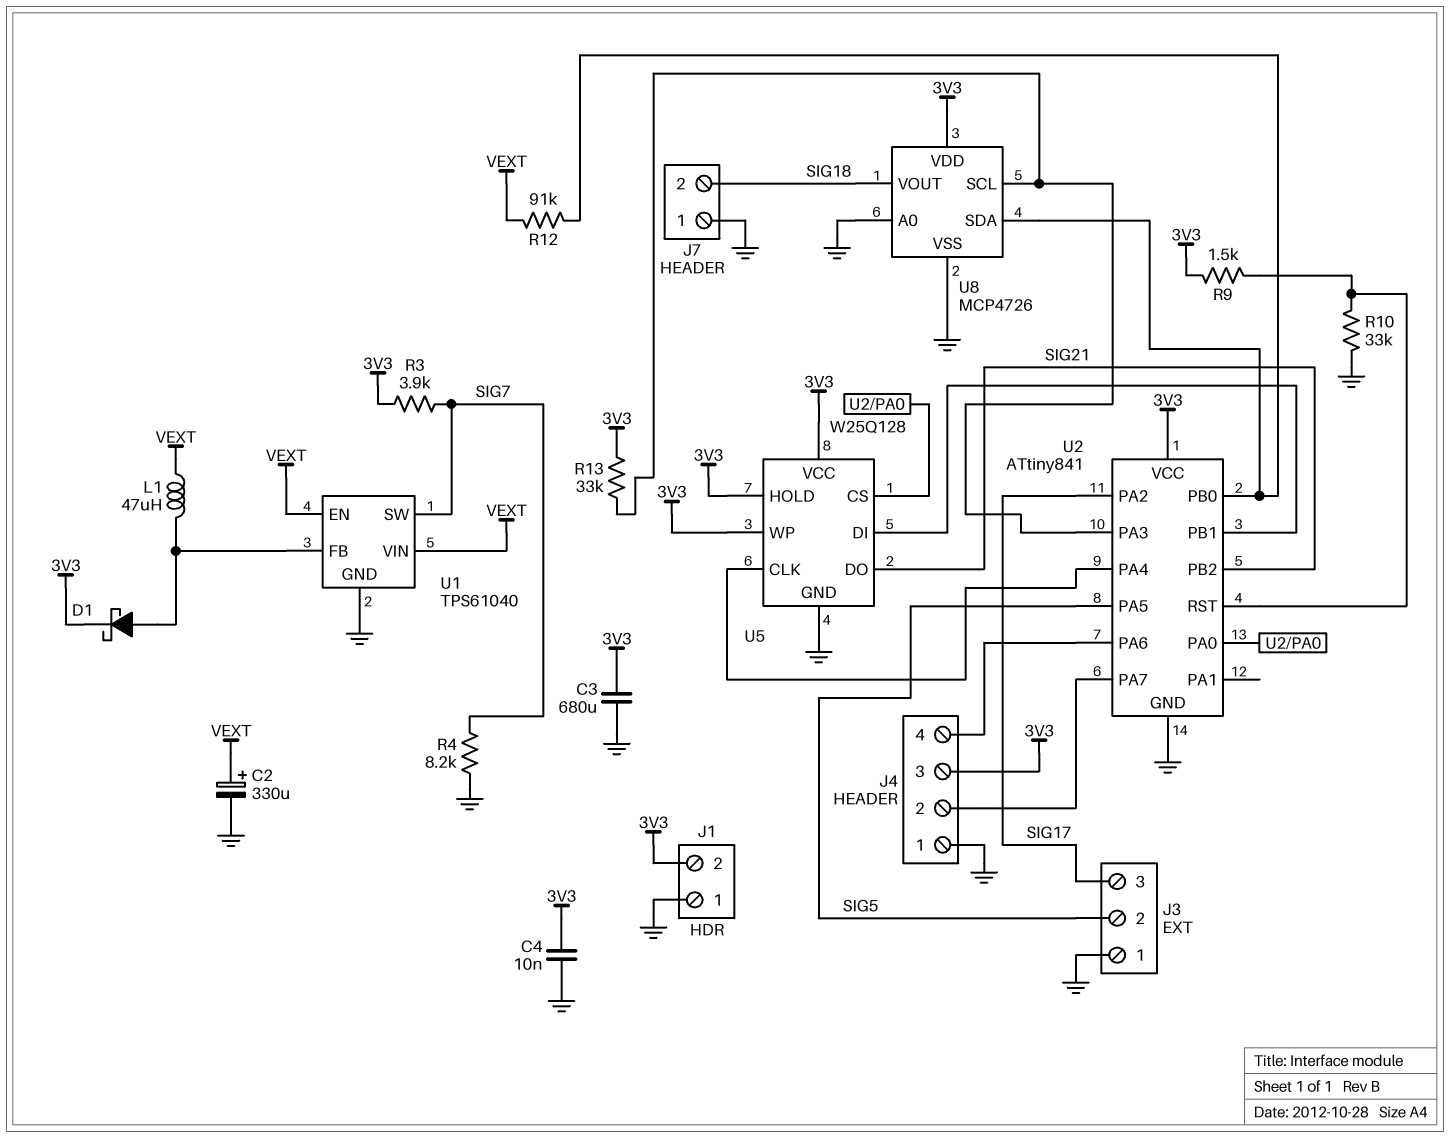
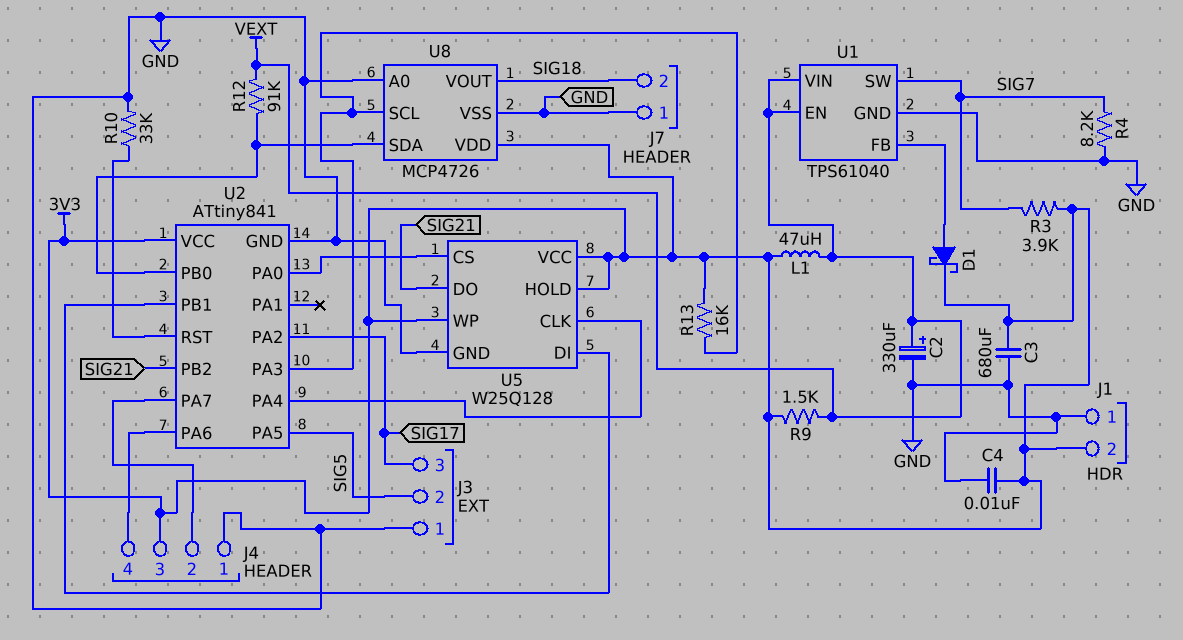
L1: 47uH (U1/FB, VEXT) -> 47uH (3V3, VEXT)
R9: 1.5k (3V3, U2/RST) -> 1.5k (3V3, VEXT)
R13: 33k (3V3, U2/PA3) -> 16k (3V3, U2/PA3)

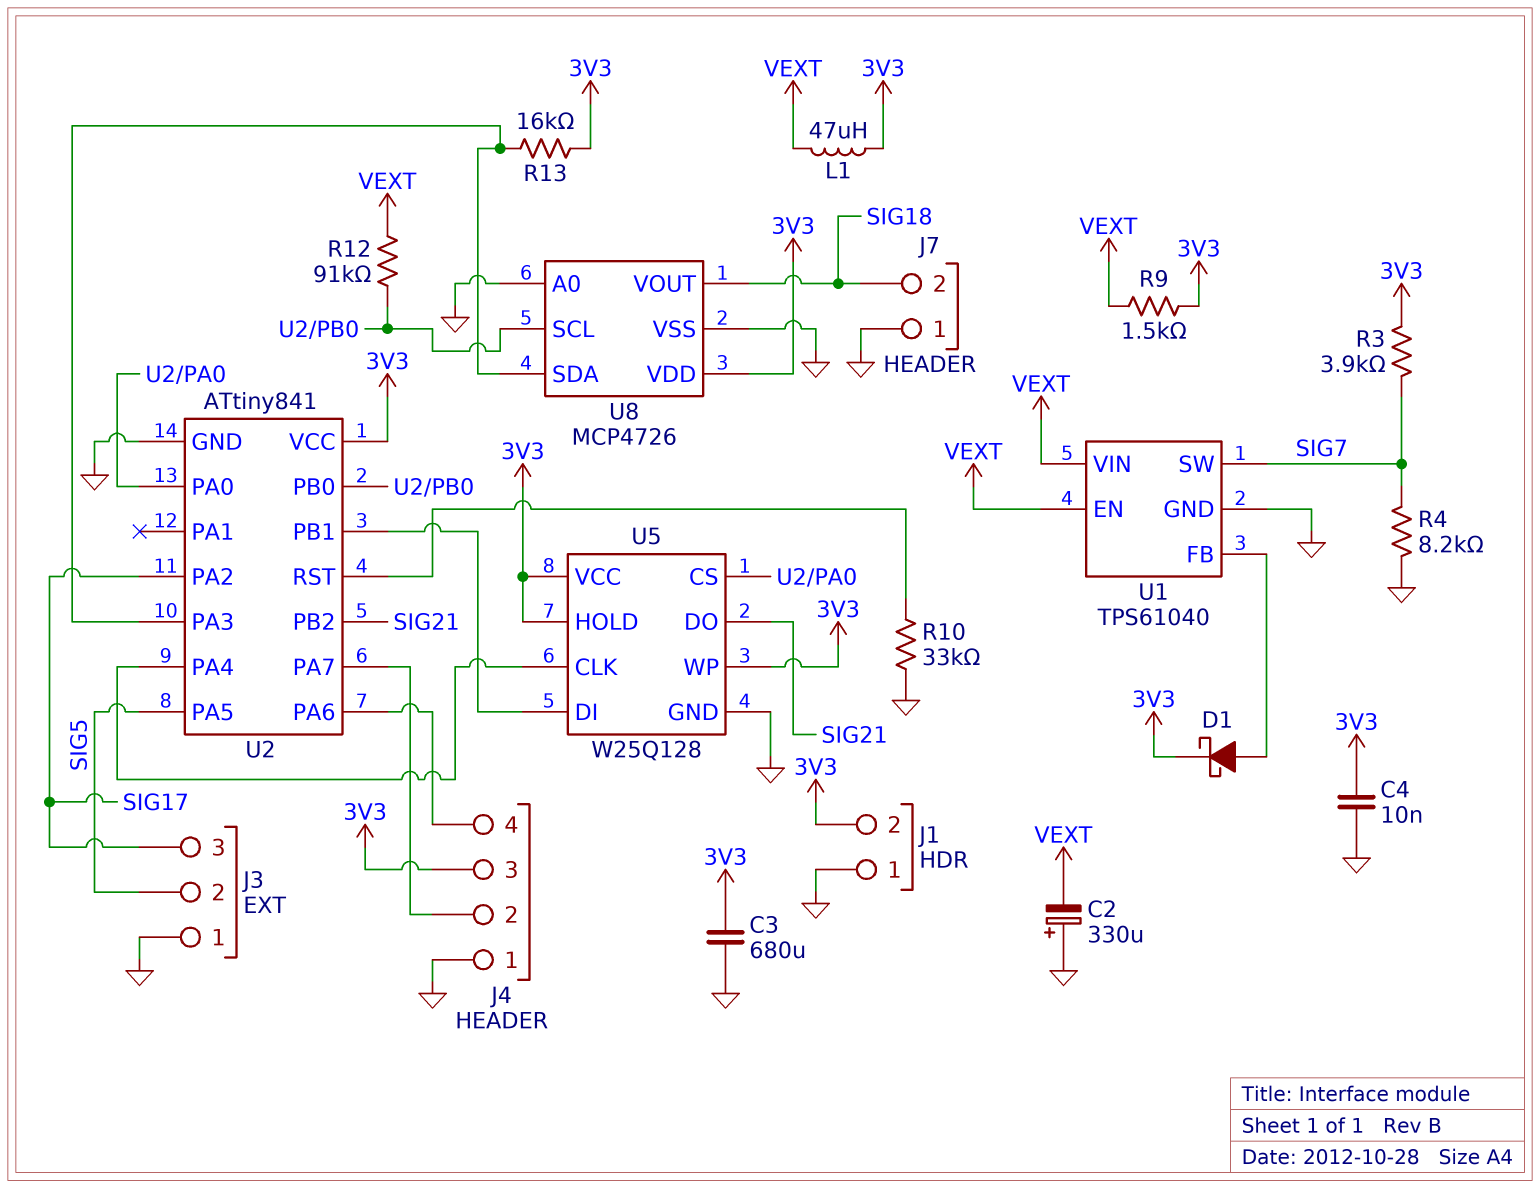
C2: 330uF (plus VEXT, minus GND) -> 330uF (plus GND, minus VEXT)
U8 pin SCL: U2/PA3 -> U2/PB0
U8 pin SDA: U2/PB0 -> U2/PA3

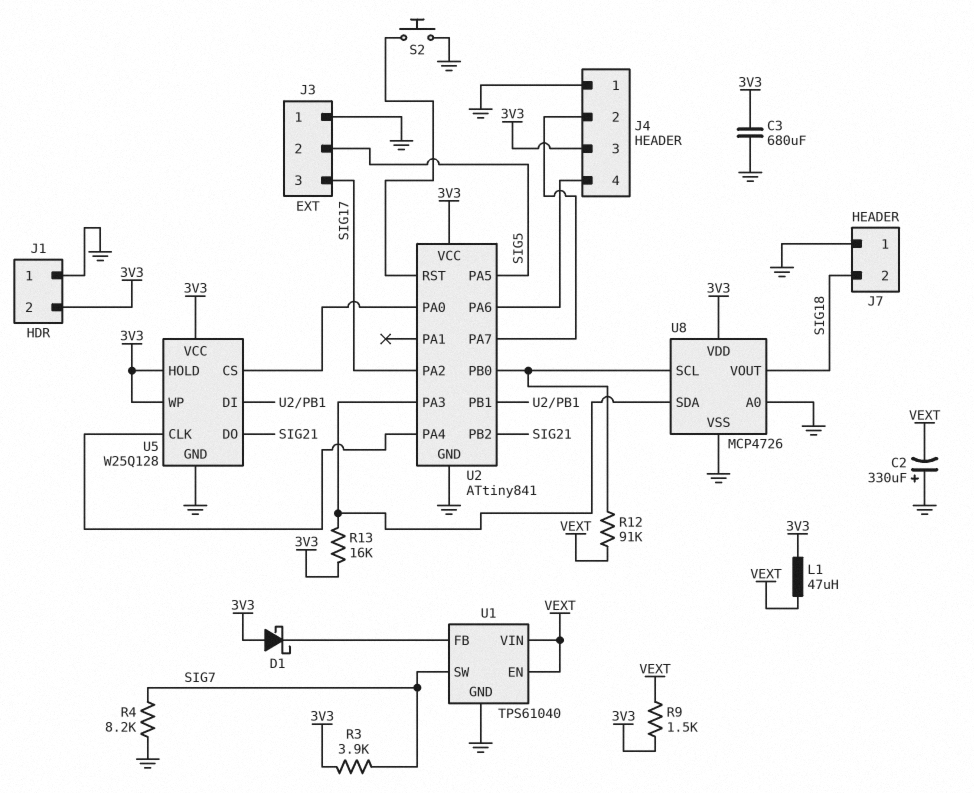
C4: 10nF (3V3, GND) -> none
D1: schottky (A U1/FB, K 3V3) -> schottky (A 3V3, K U1/FB)
R10: 33k (GND, U2/RST) -> none
S2: none -> button (GND, U2/RST)

